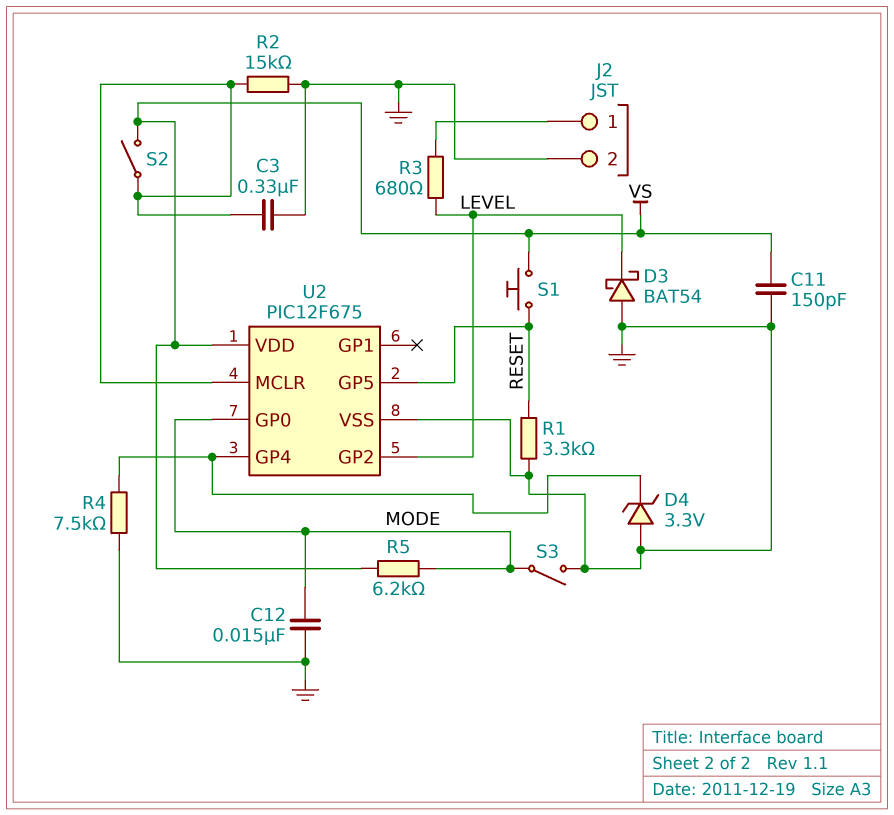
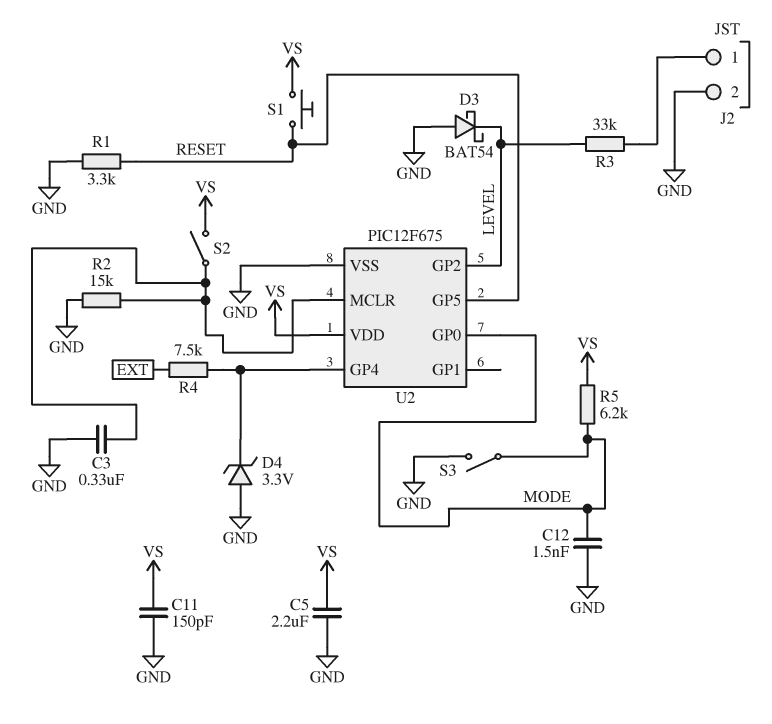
C5: none -> 2.2uF (GND, VS)
C12: 15nF (GND, MODE) -> 1.5nF (GND, MODE)
R3: 680 (J2/1, LEVEL) -> 33k (J2/1, LEVEL)
R4: 7.5k (GND, U2/GP4) -> 7.5k (EXT, U2/GP4)

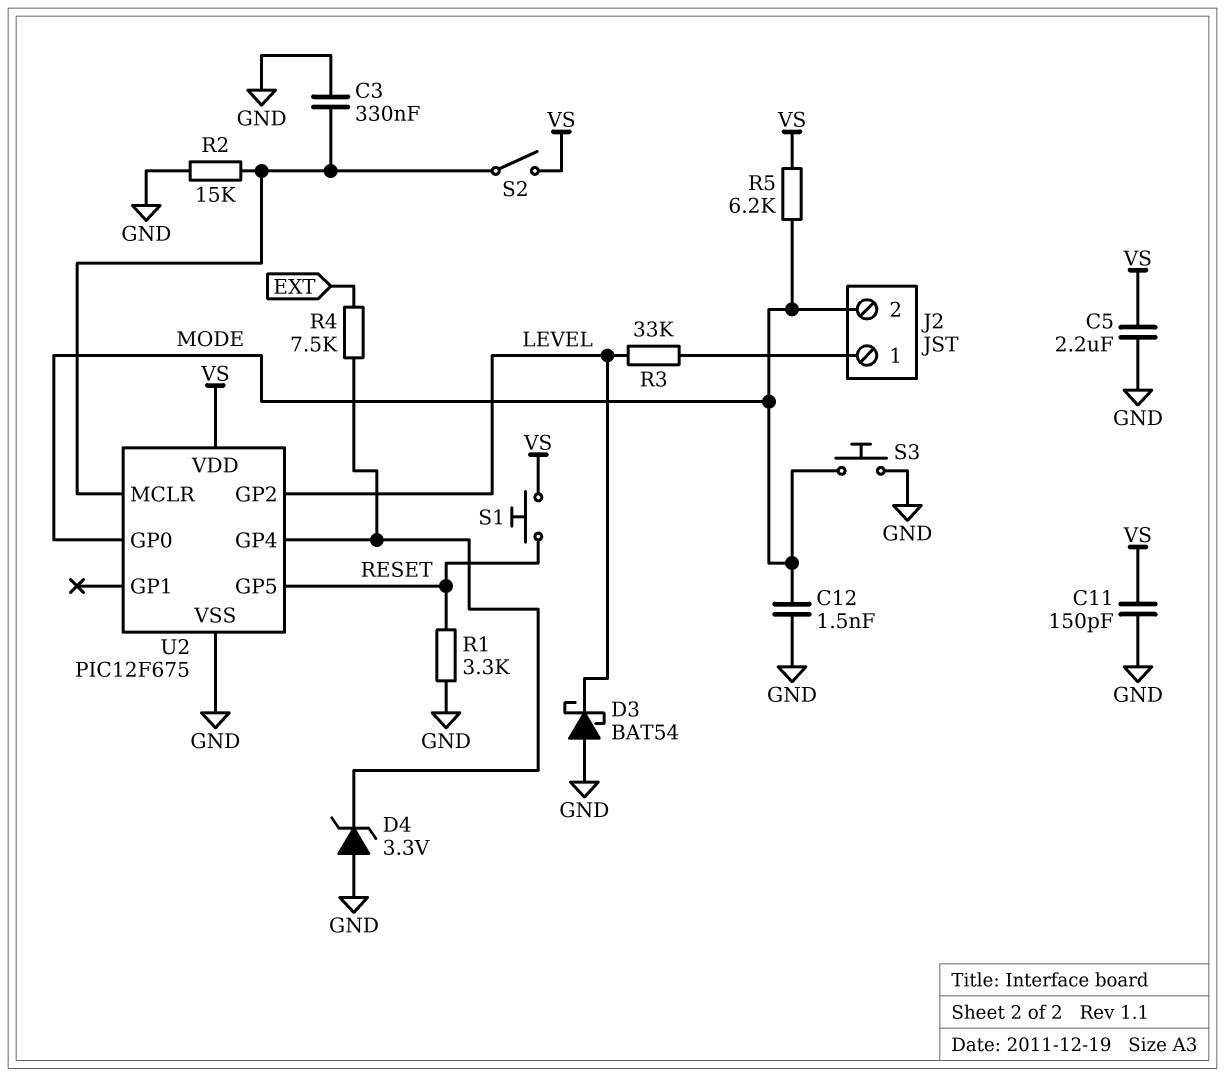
J2 pin 2: GND -> MODE
S3: switch (GND, MODE) -> button (GND, MODE)

